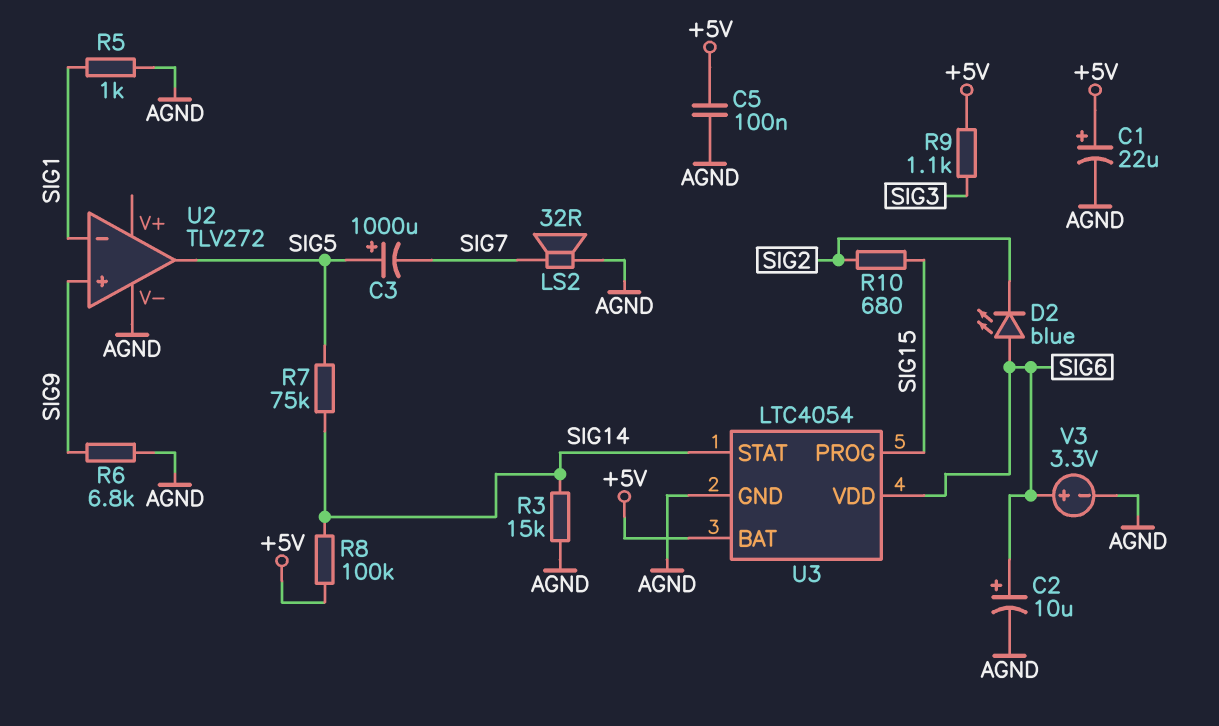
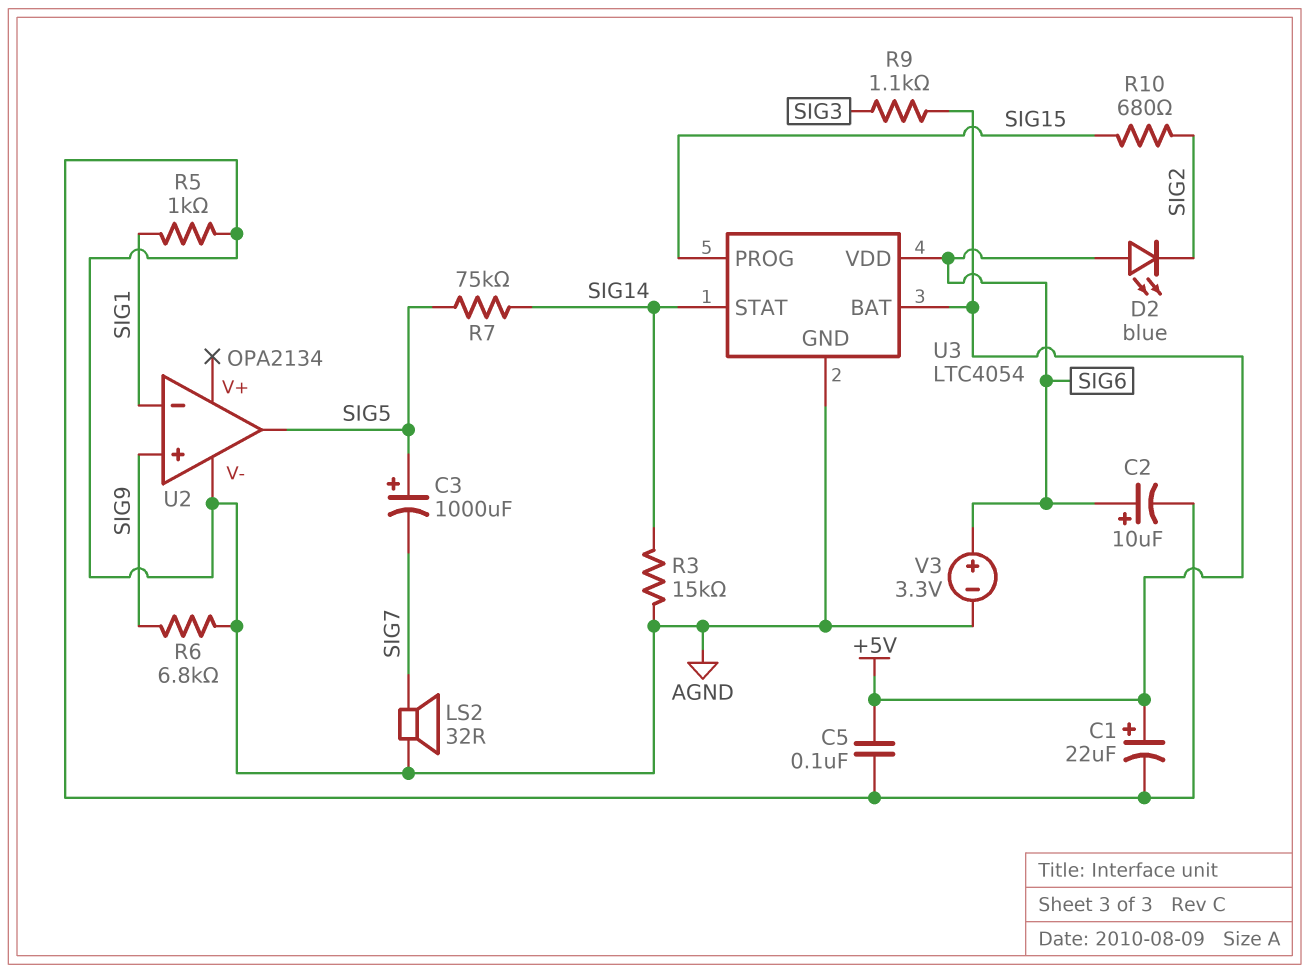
R8: 100k (+5V, SIG14) -> none
U2: TLV272 -> OPA2134

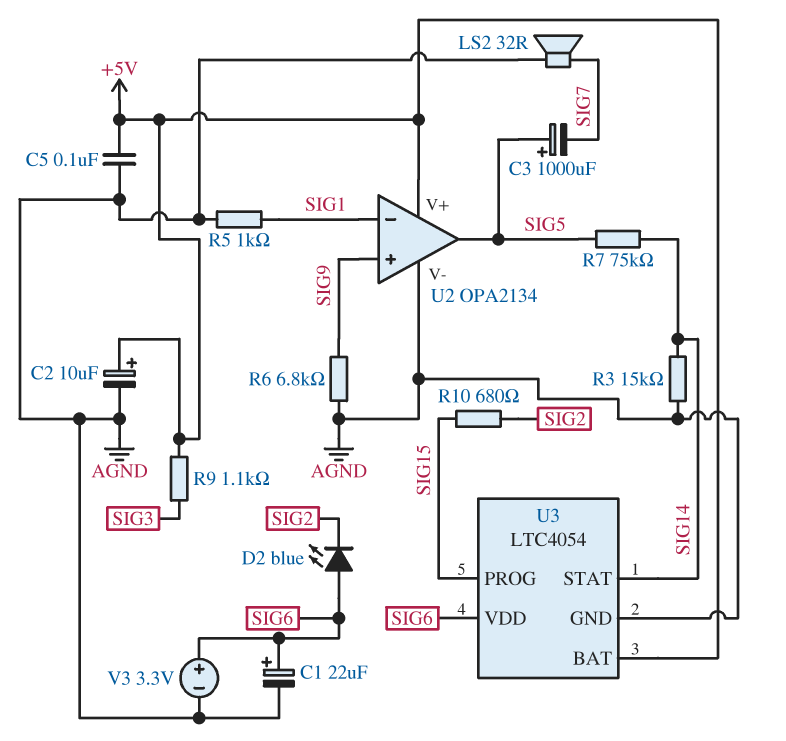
C1: 22uF (plus +5V, minus AGND) -> 22uF (plus SIG6, minus AGND)
C2: 10uF (plus SIG6, minus AGND) -> 10uF (plus +5V, minus AGND)
U2 pin V+: none -> +5V

